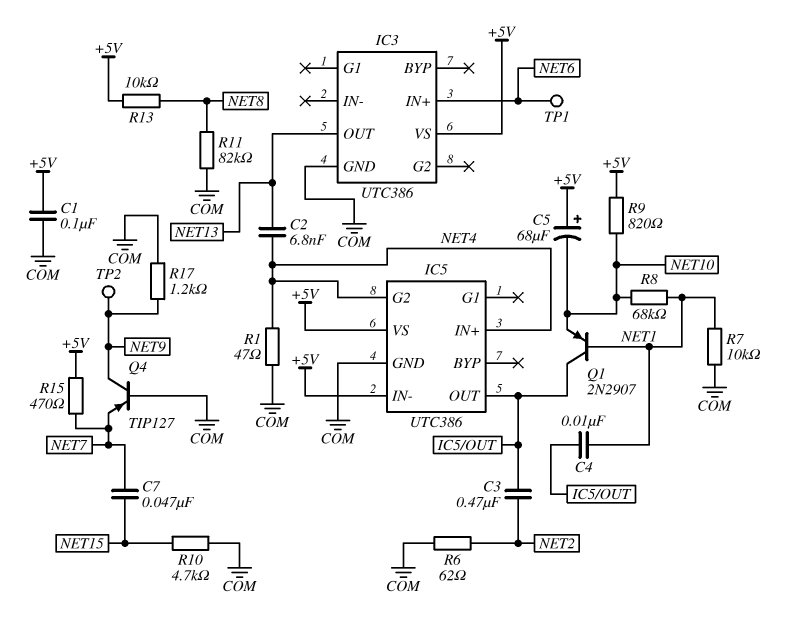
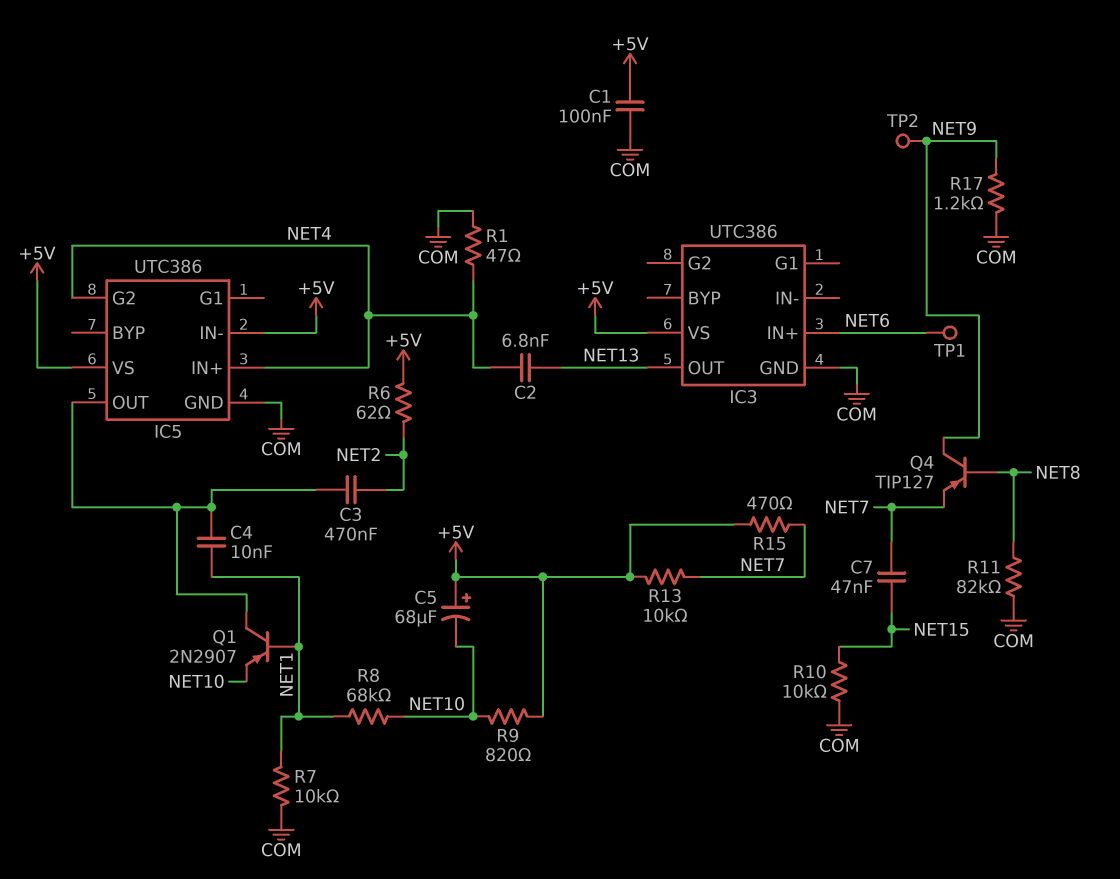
Q4: PNP TIP127 (B COM, C NET9, E NET7) -> PNP TIP127 (B NET8, C NET9, E NET7)
R6: 62 (COM, NET2) -> 62 (+5V, NET2)
R10: 4.7k (COM, NET15) -> 10k (COM, NET15)
R13: 10k (+5V, NET8) -> 10k (+5V, NET7)

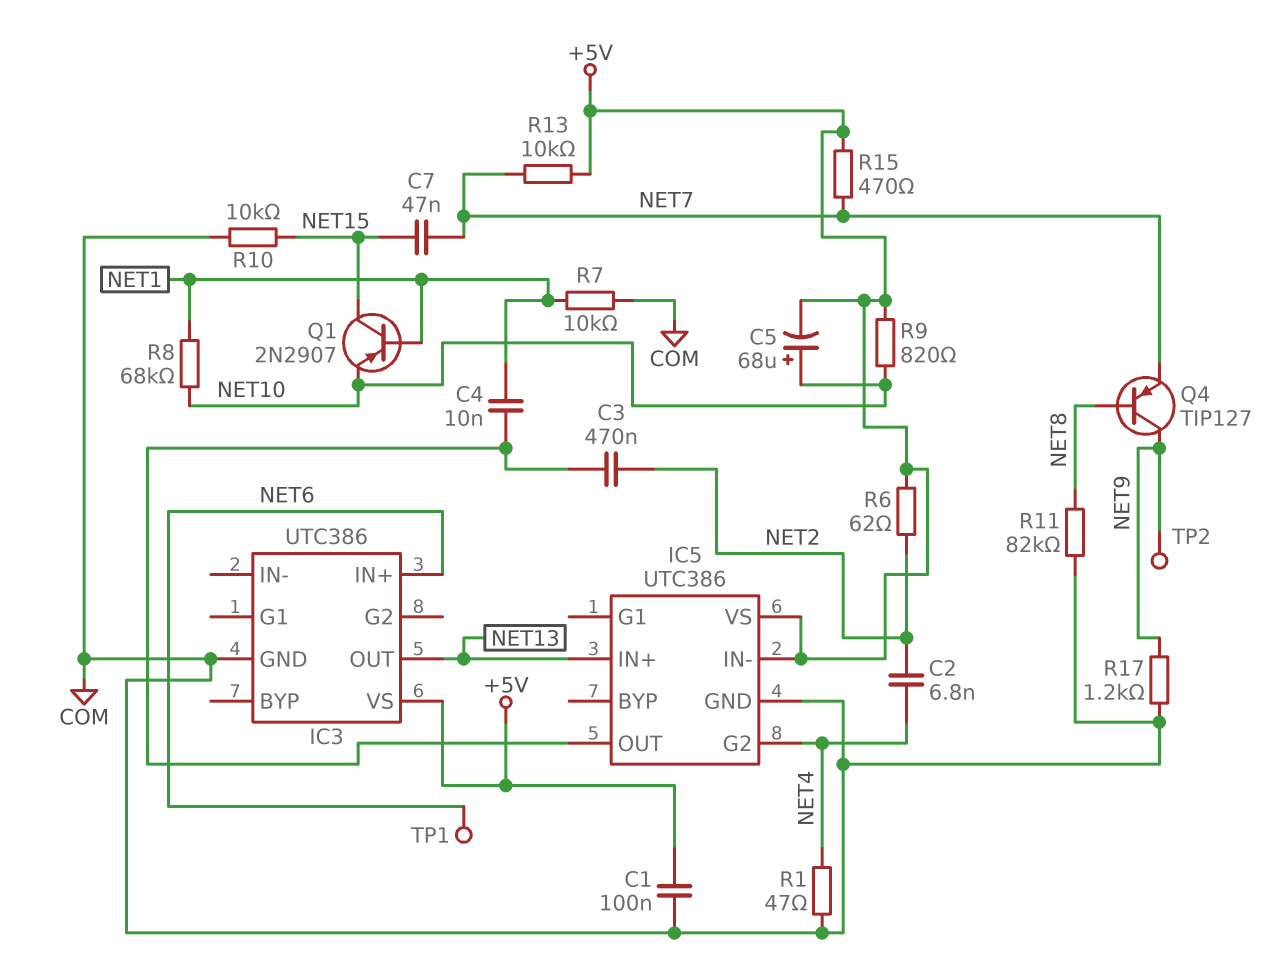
C2: 6.8nF (NET4, NET13) -> 6.8nF (NET2, NET4)
C5: 68uF (plus +5V, minus NET10) -> 68uF (plus NET10, minus +5V)
IC5 pin IN+: NET4 -> NET13
Q1: PNP 2N2907 (B NET1, C IC5/OUT, E NET10) -> PNP 2N2907 (B NET1, C NET15, E NET10)

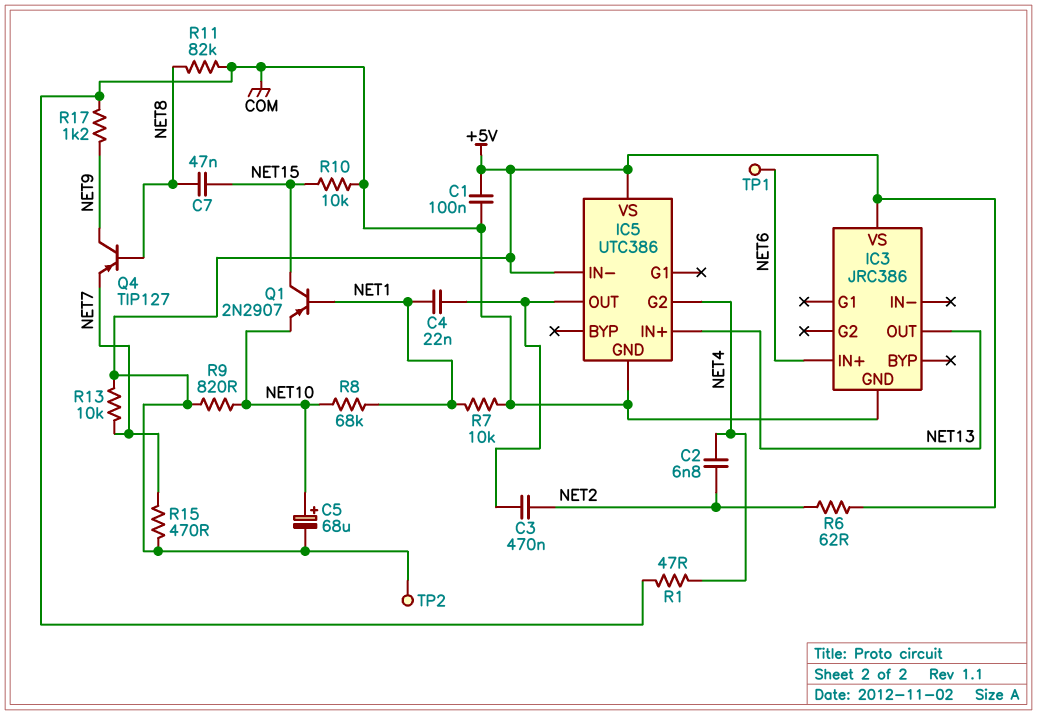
C4: 10nF (IC5/OUT, NET1) -> 22nF (IC5/OUT, NET1)
C7: 47nF (NET7, NET15) -> 47nF (NET8, NET15)
IC3: UTC386 -> JRC386
TP2: test point (NET9) -> test point (+5V)

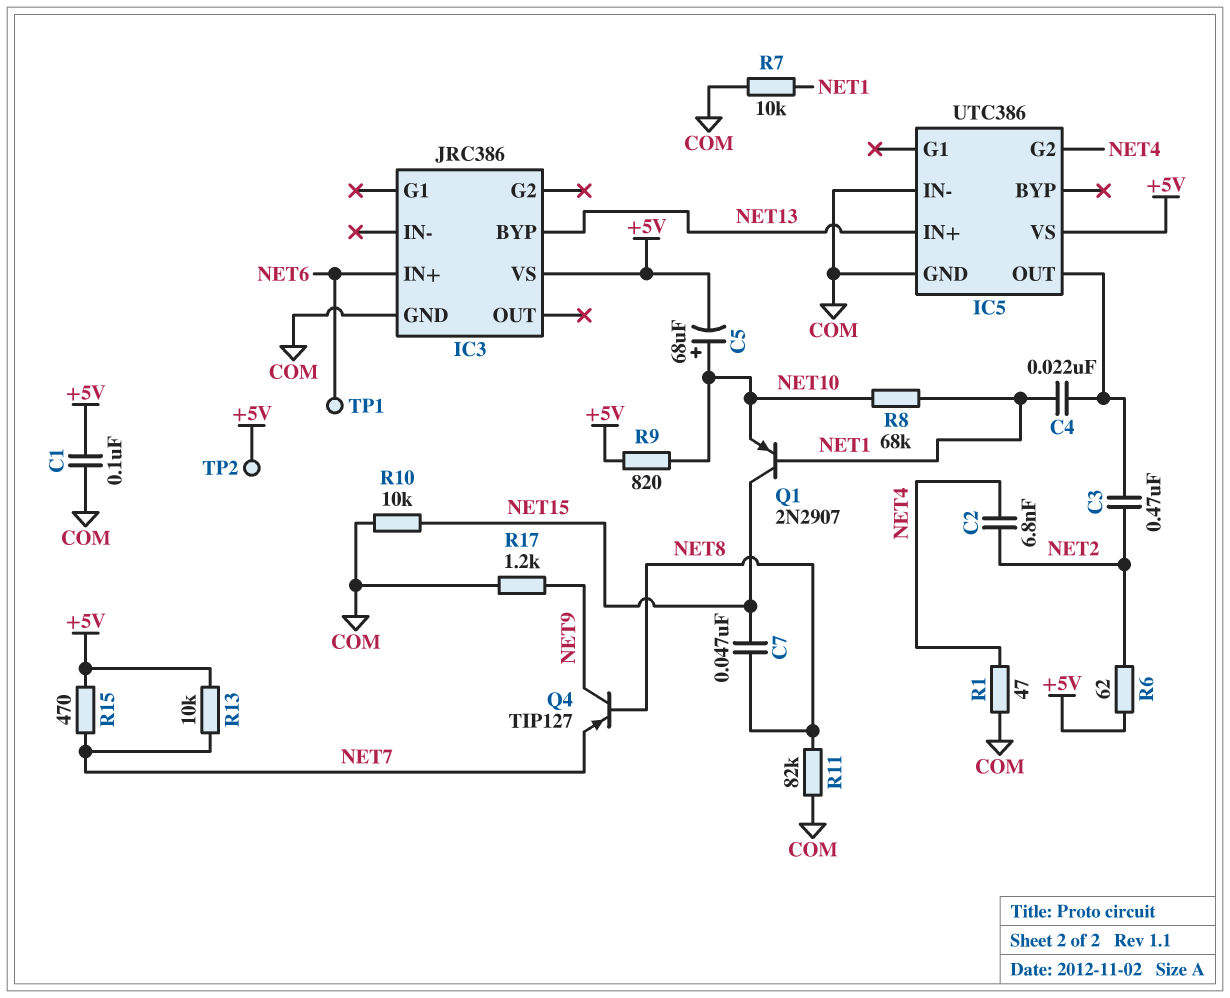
IC3 pin BYP: none -> NET13
IC3 pin OUT: NET13 -> none
IC5 pin IN-: +5V -> COM

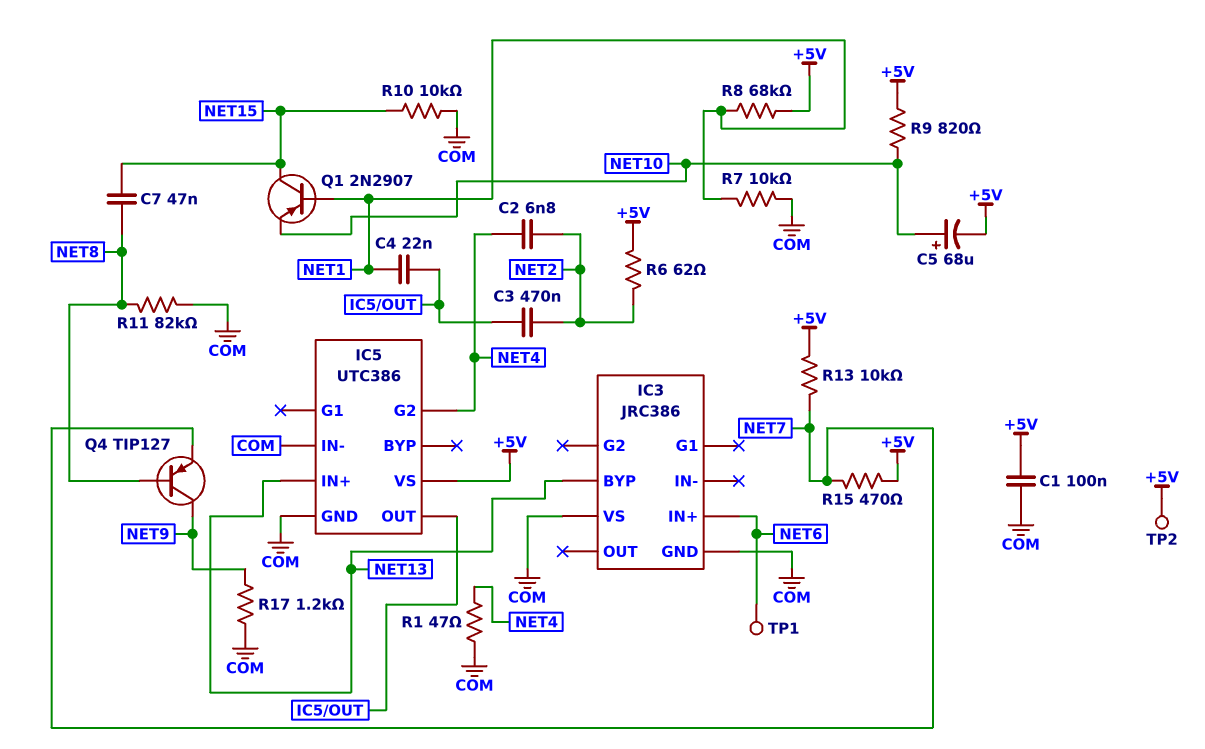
IC3 pin VS: +5V -> COM
R8: 68k (NET1, NET10) -> 68k (+5V, NET1)

